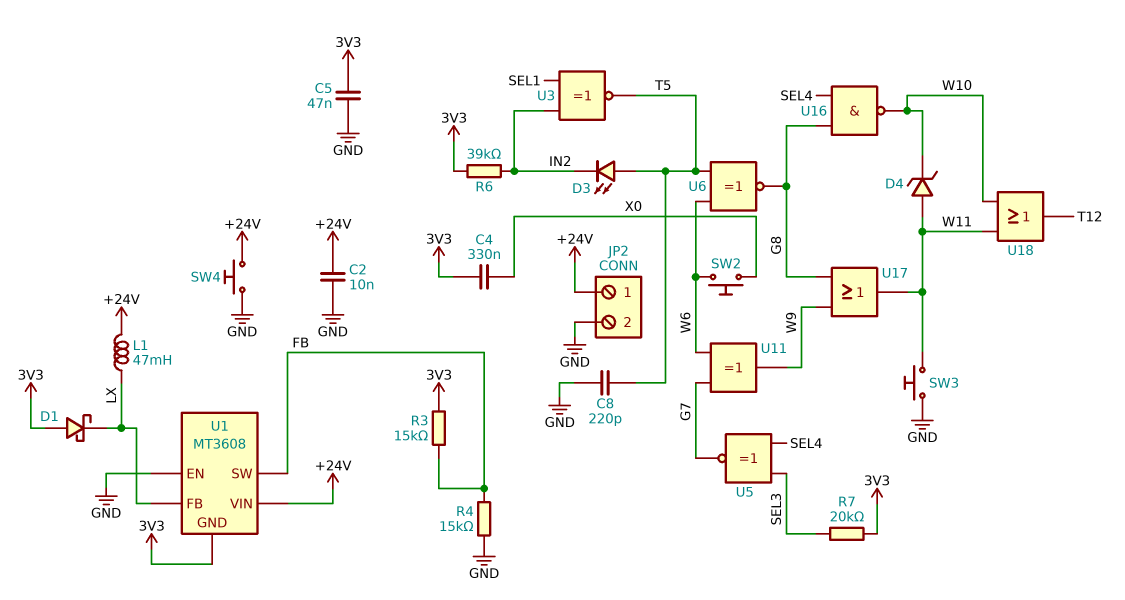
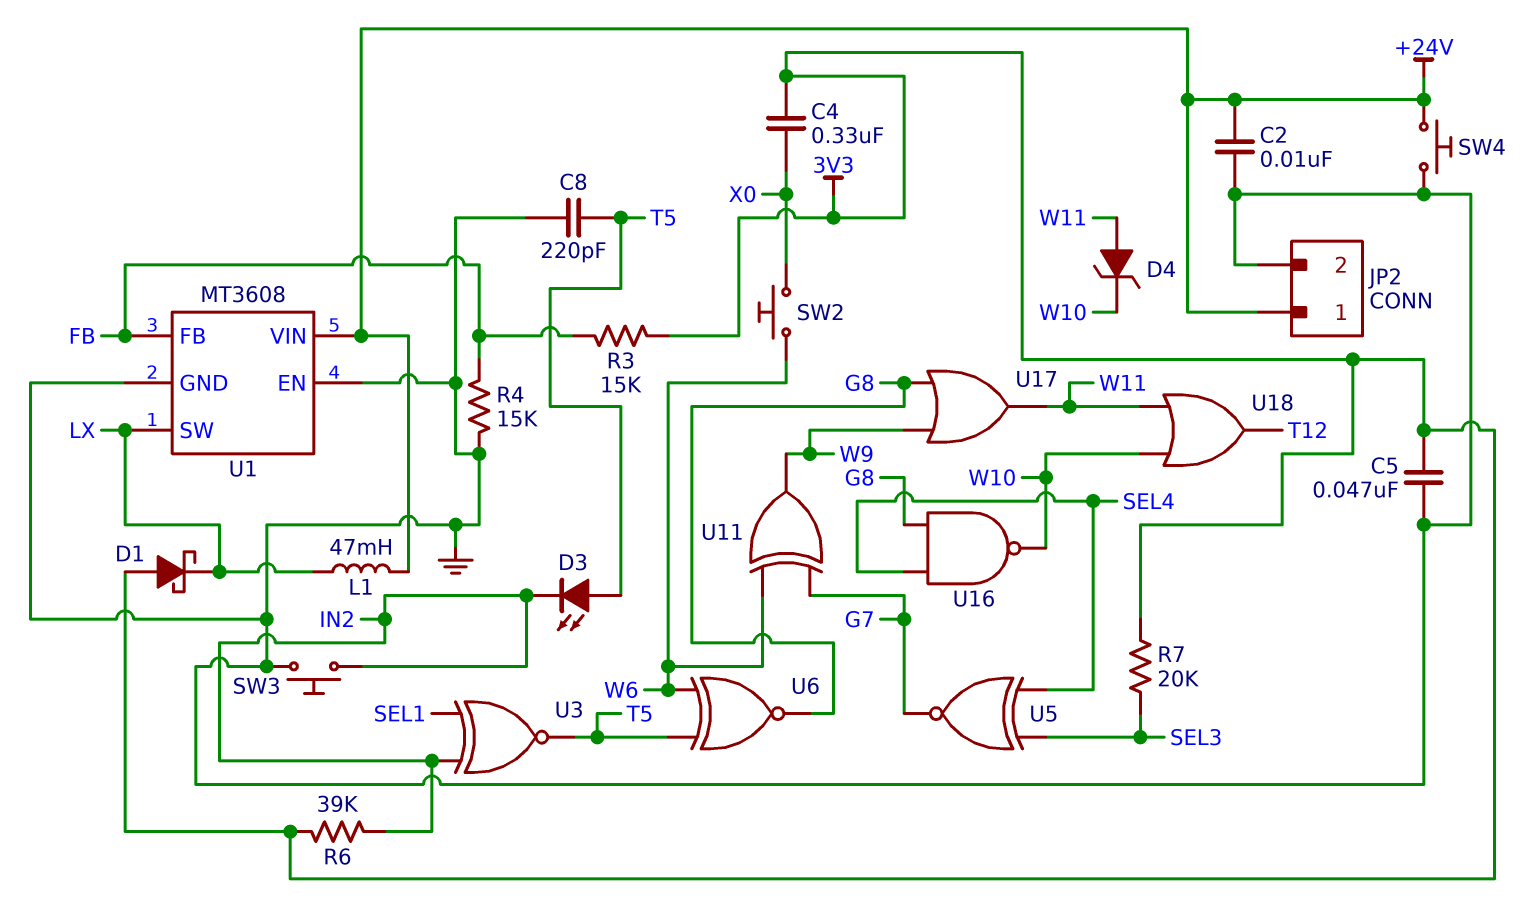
SW3: button (GND, W11) -> button (GND, IN2)
U1 pin FB: LX -> FB
U1 pin GND: 3V3 -> GND
U1 pin SW: FB -> LX

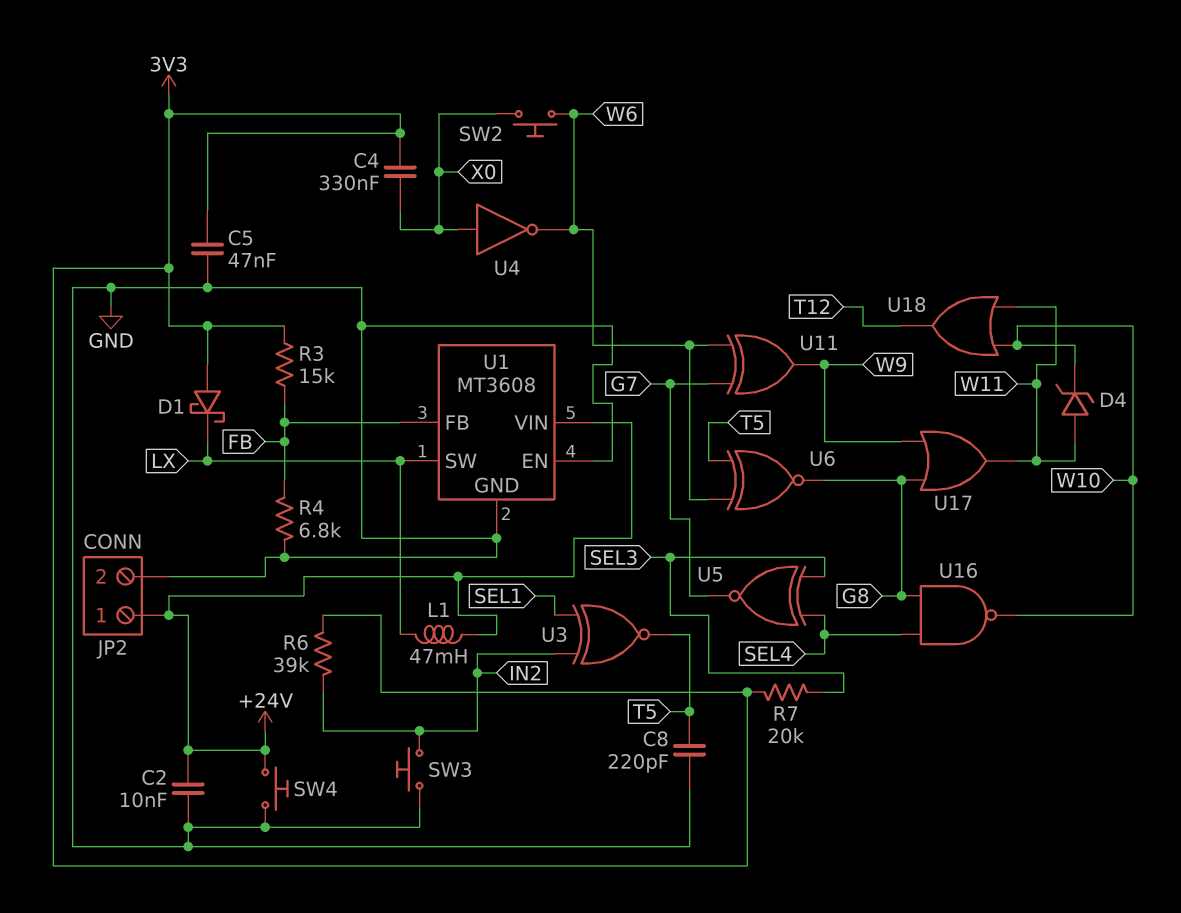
D3: LED (A T5, K IN2) -> none
R4: 15k (FB, GND) -> 6.8k (FB, GND)
U4: none -> NOT (in X0, out W6)

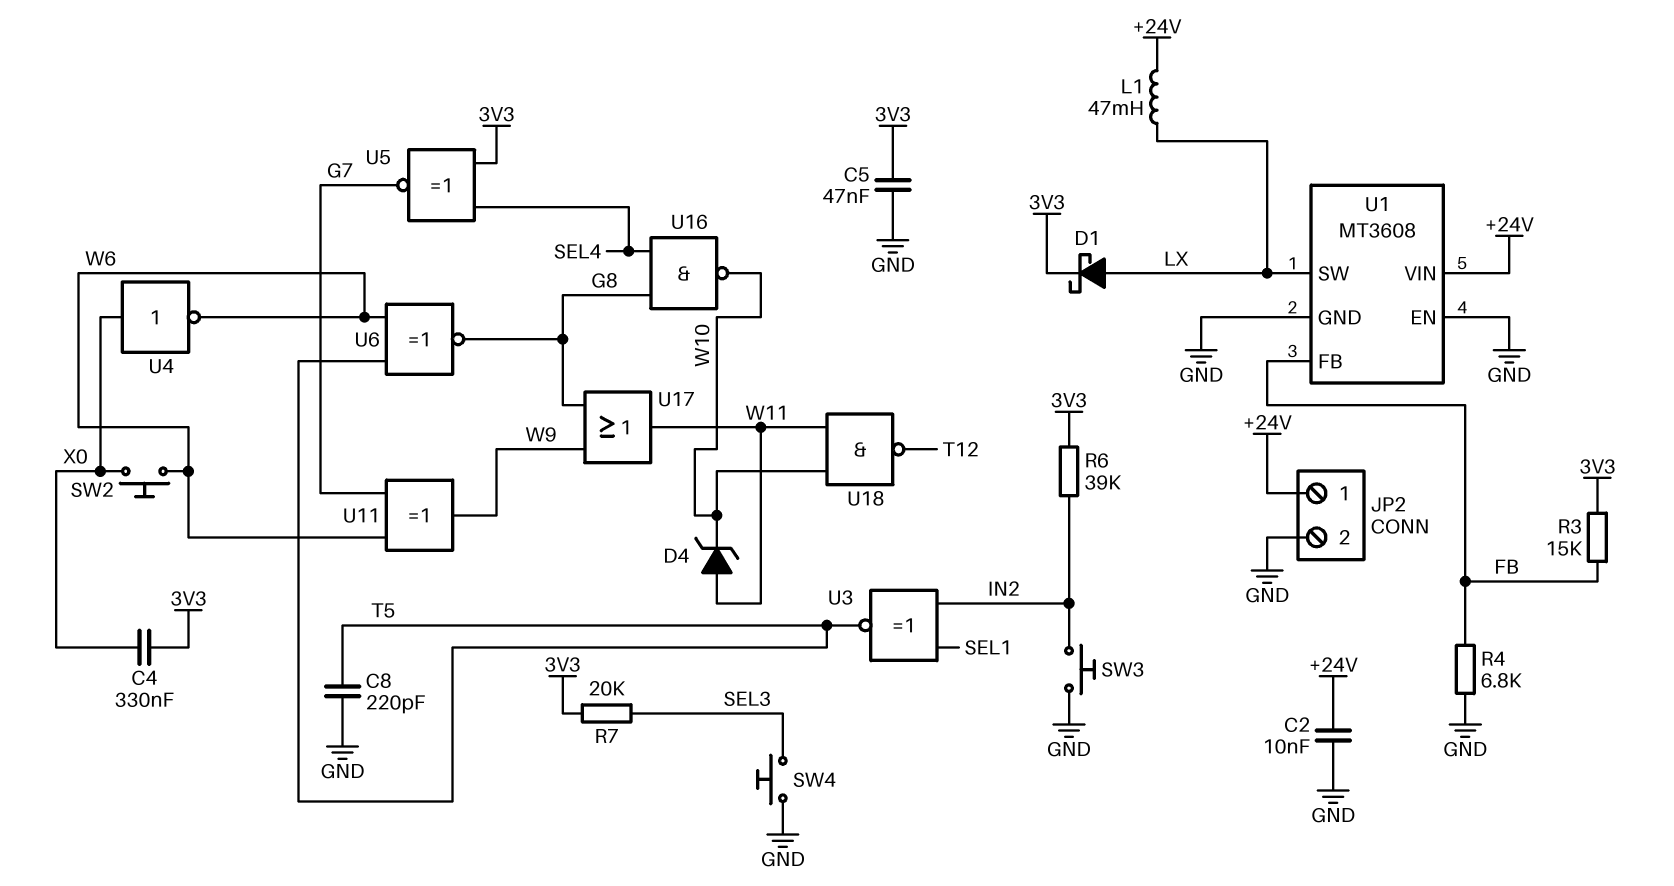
D1: schottky (A 3V3, K LX) -> schottky (A LX, K 3V3)
SW4: button (+24V, GND) -> button (GND, SEL3)
U5: XNOR (in SEL3, in SEL4, out G7) -> XNOR (in 3V3, in SEL4, out G7)
U18: OR (in W10, in W11, out T12) -> NAND (in W10, in W11, out T12)

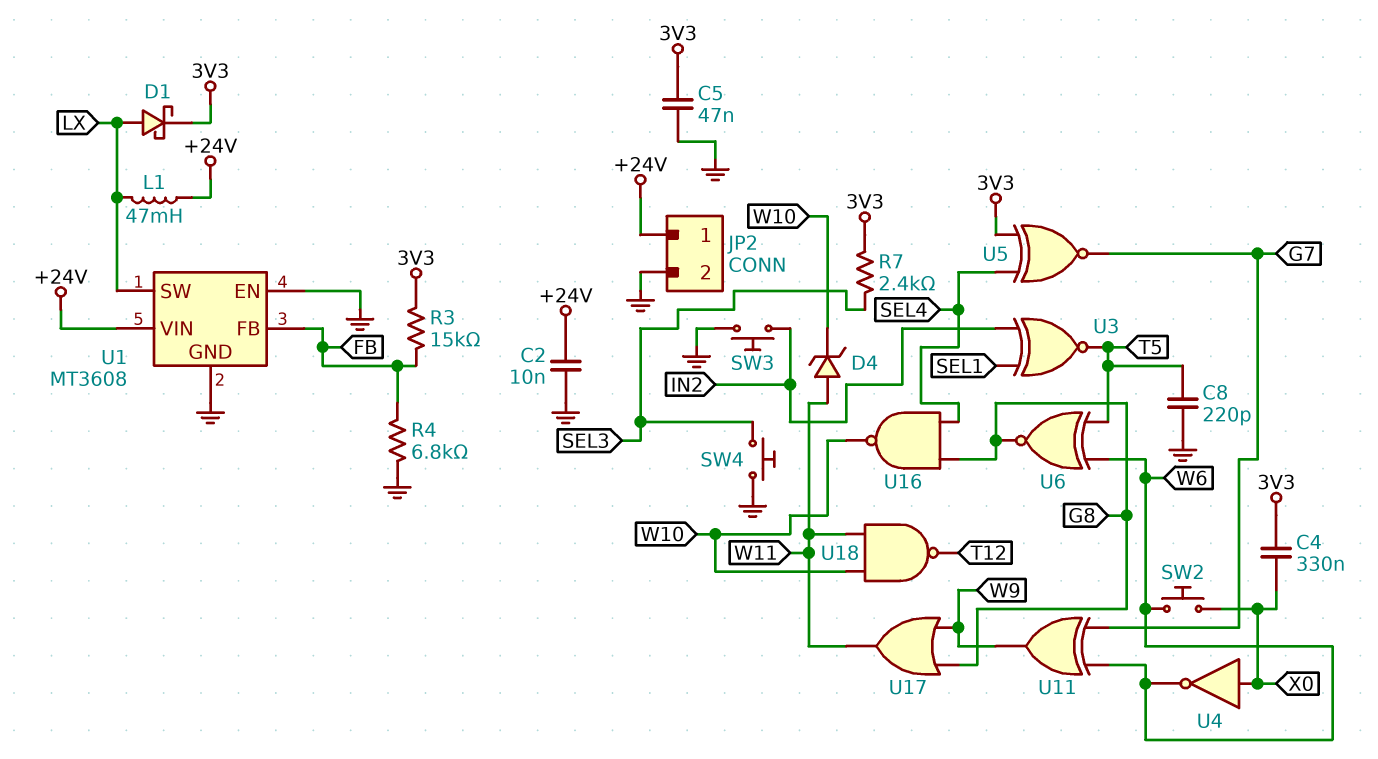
R6: 39k (3V3, IN2) -> none
R7: 20k (3V3, SEL3) -> 2.4k (3V3, SEL3)

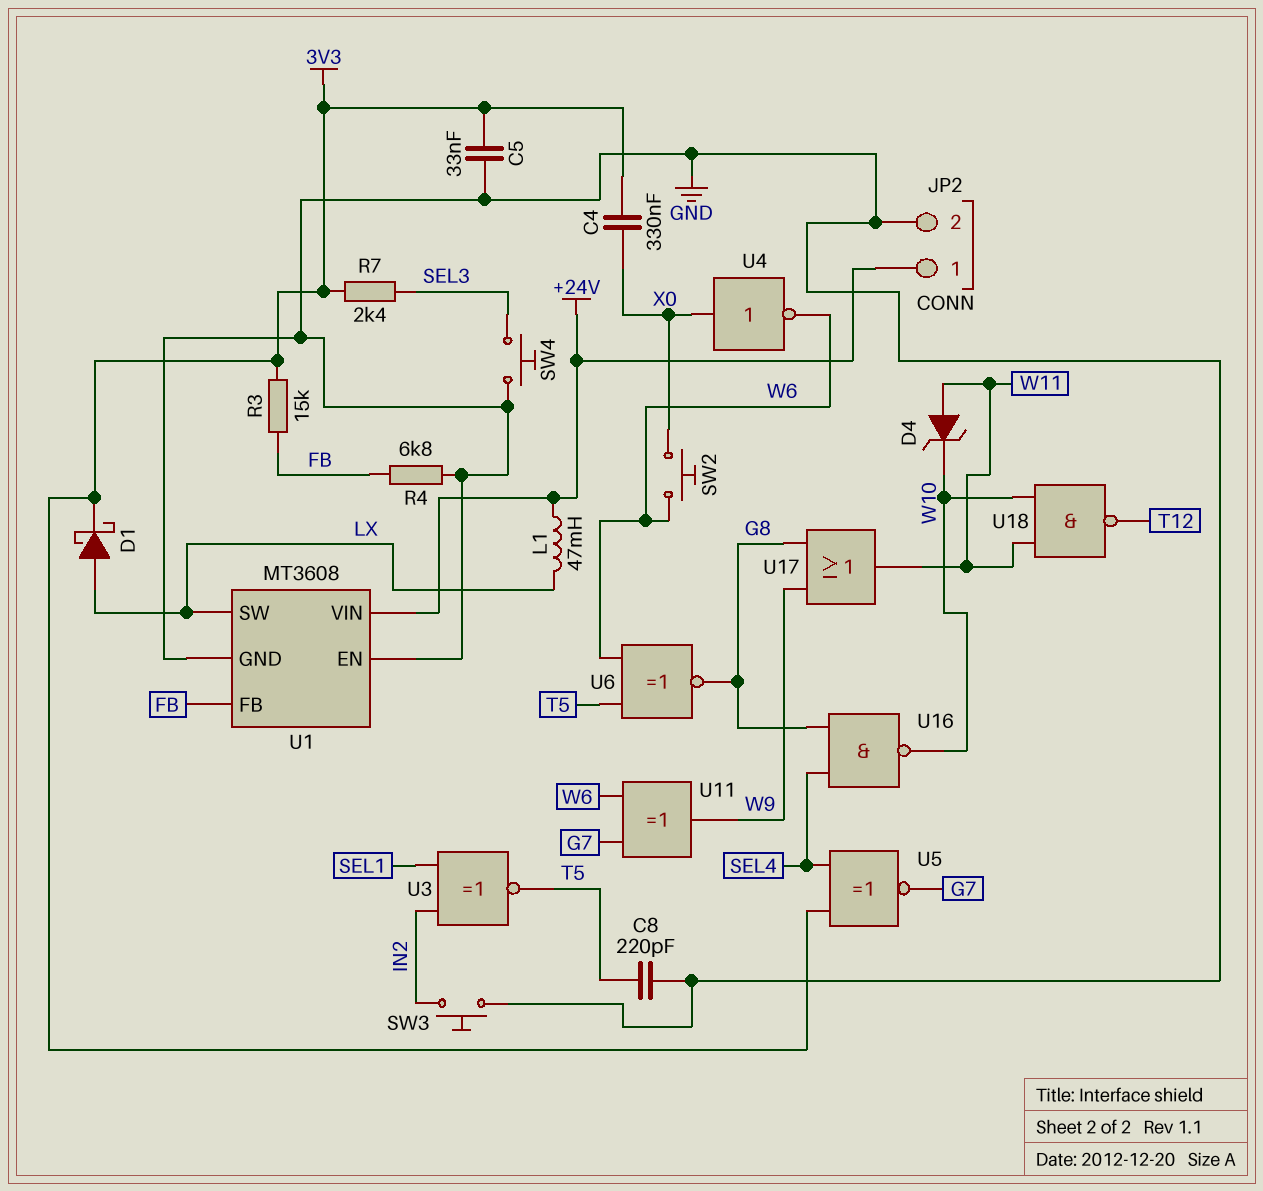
C2: 10nF (+24V, GND) -> none
C5: 47nF (3V3, GND) -> 33nF (3V3, GND)

